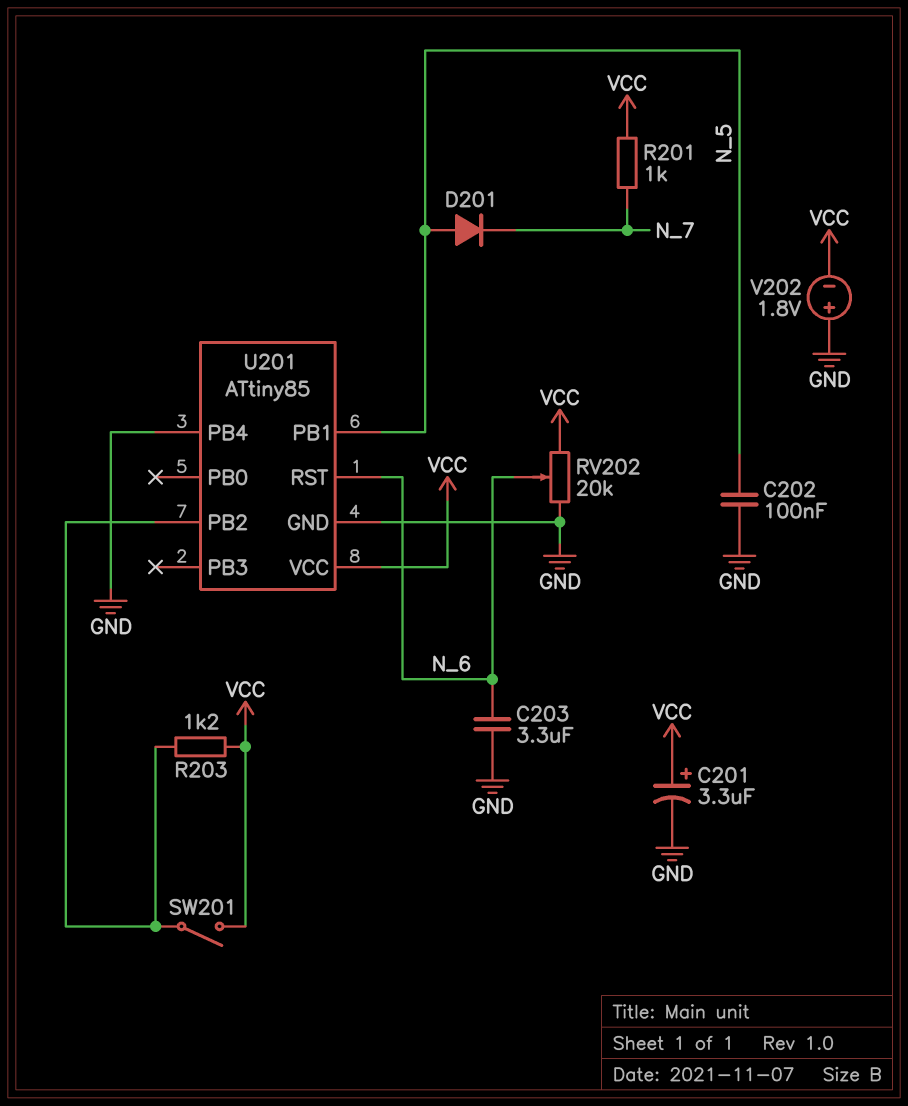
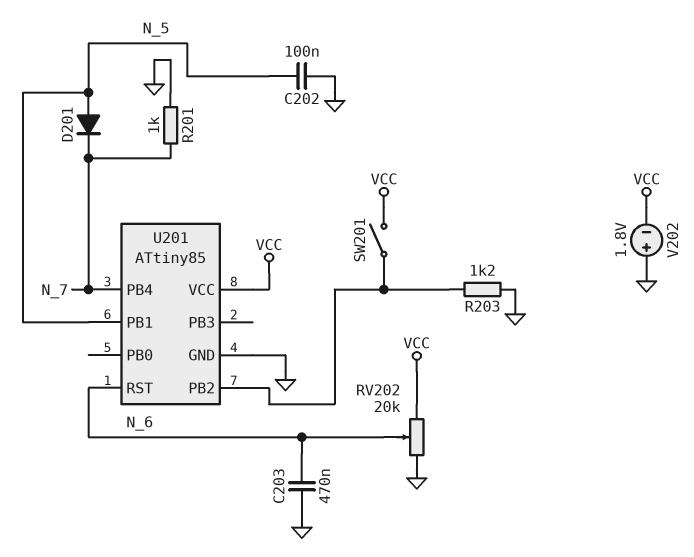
C201: 3.3uF (plus VCC, minus GND) -> none
C203: 3.3uF (GND, N_6) -> 470nF (GND, N_6)
R201: 1k (N_7, VCC) -> 1k (GND, N_7)
R203: 1.2k (U201/PB2, VCC) -> 1.2k (GND, U201/PB2)
U201 pin PB4: GND -> N_7

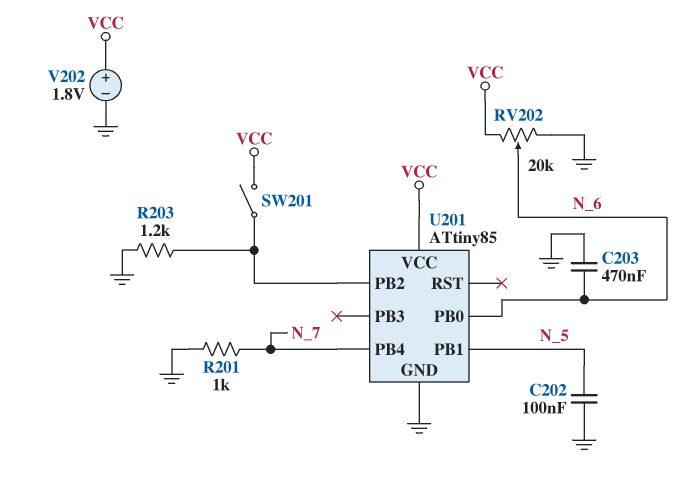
D201: diode (A N_5, K N_7) -> none
U201 pin PB0: none -> N_6
U201 pin RST: N_6 -> none
V202: 1.8V (plus GND, minus VCC) -> 1.8V (plus VCC, minus GND)

